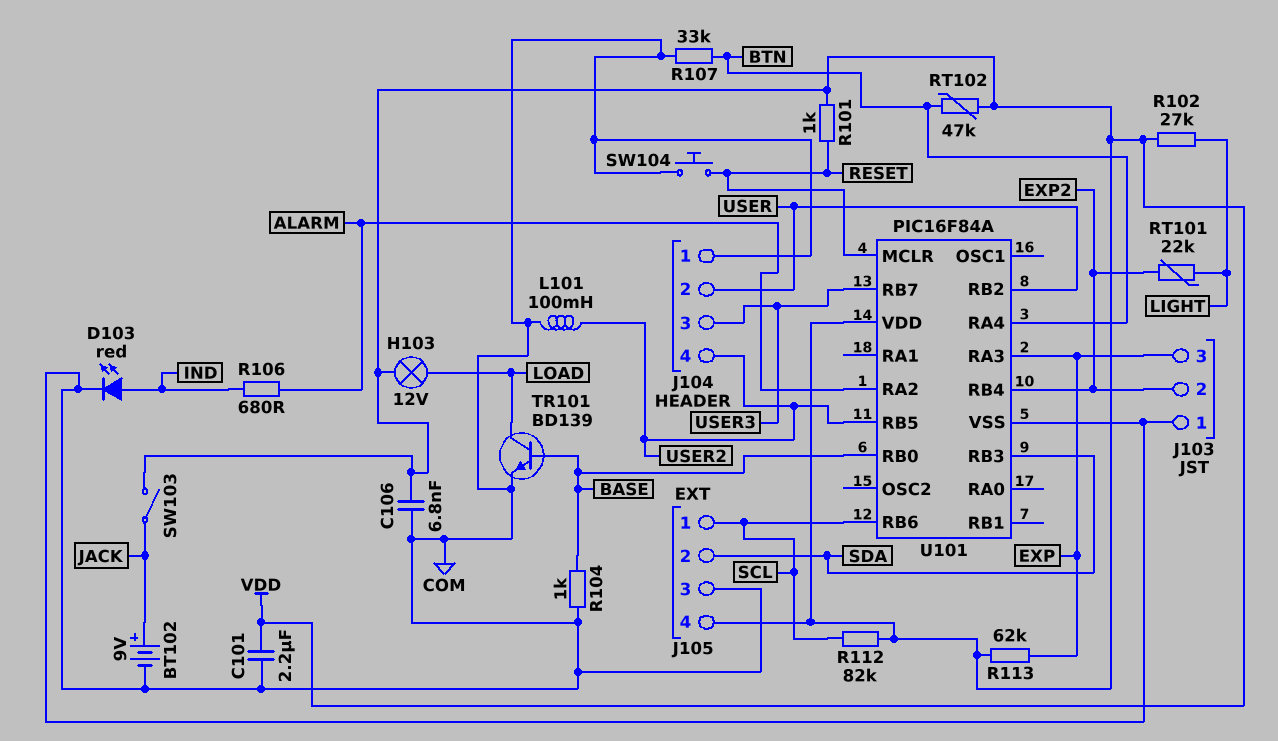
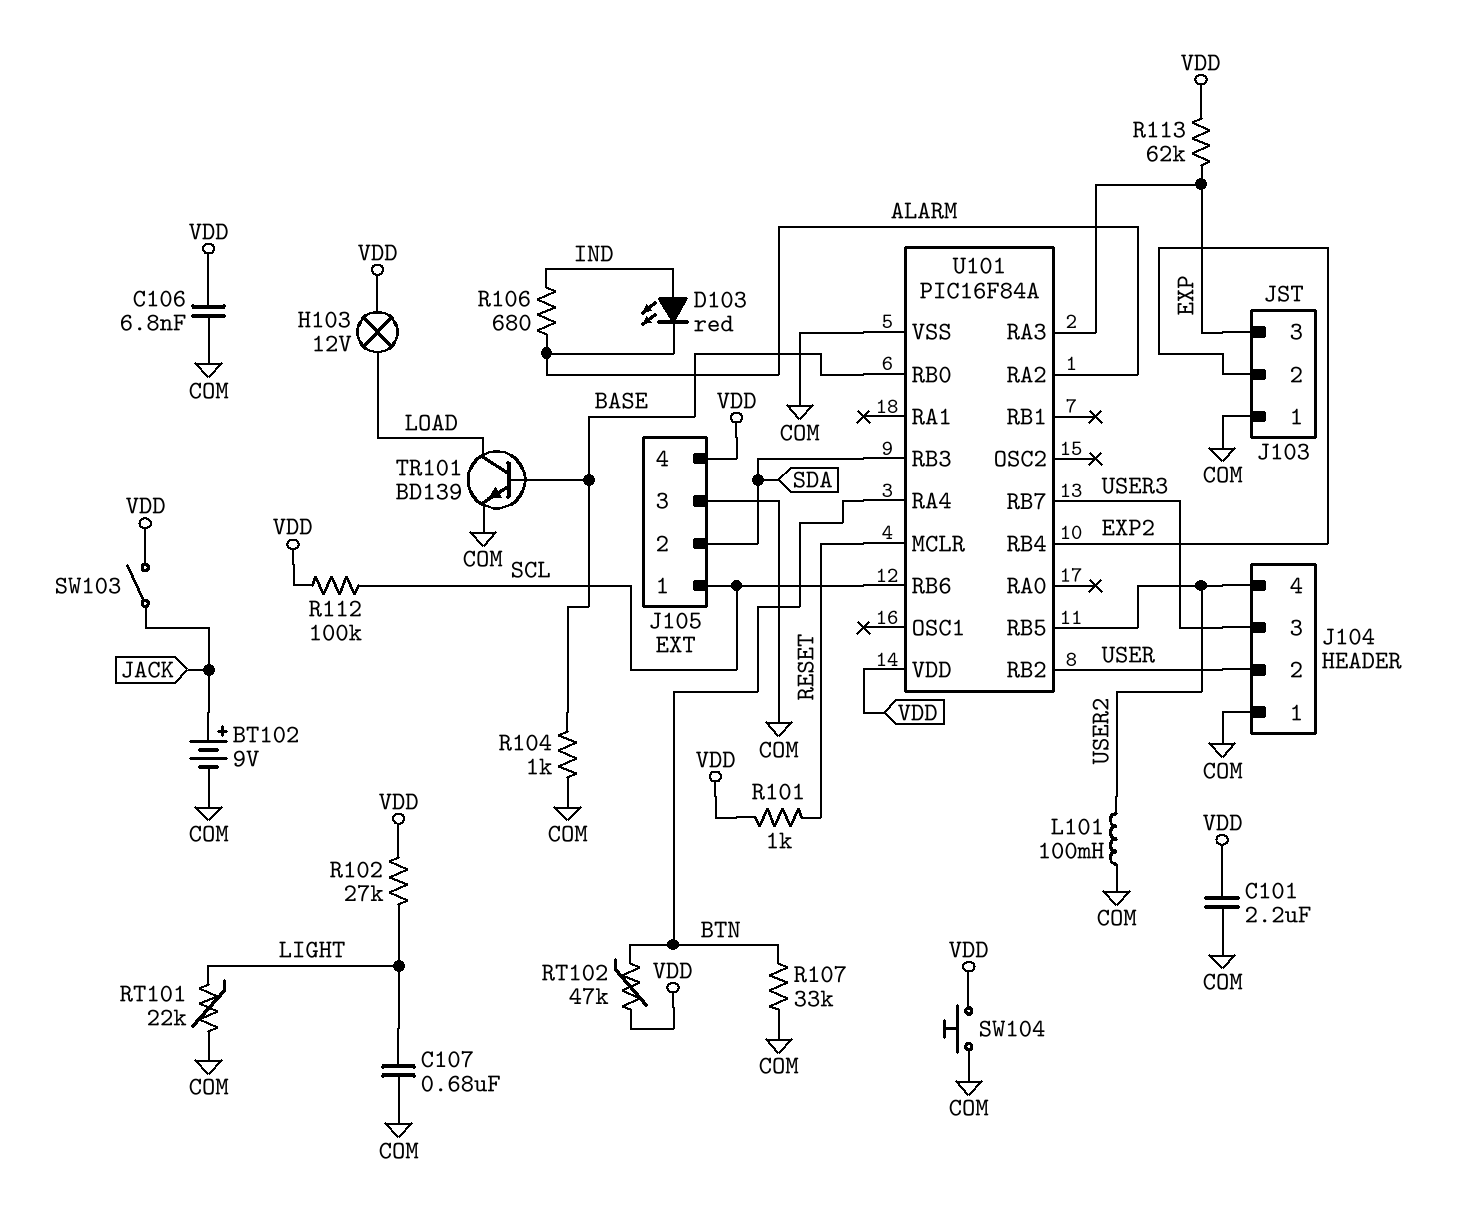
C107: none -> 680nF (COM, LIGHT)
D103: LED red (A IND, K COM) -> LED red (A IND, K ALARM)
R112: 82k (SCL, VDD) -> 100k (SCL, VDD)
RT101: 22k (EXP2, LIGHT) -> 22k (COM, LIGHT)
SW104: button (COM, RESET) -> button (COM, VDD)

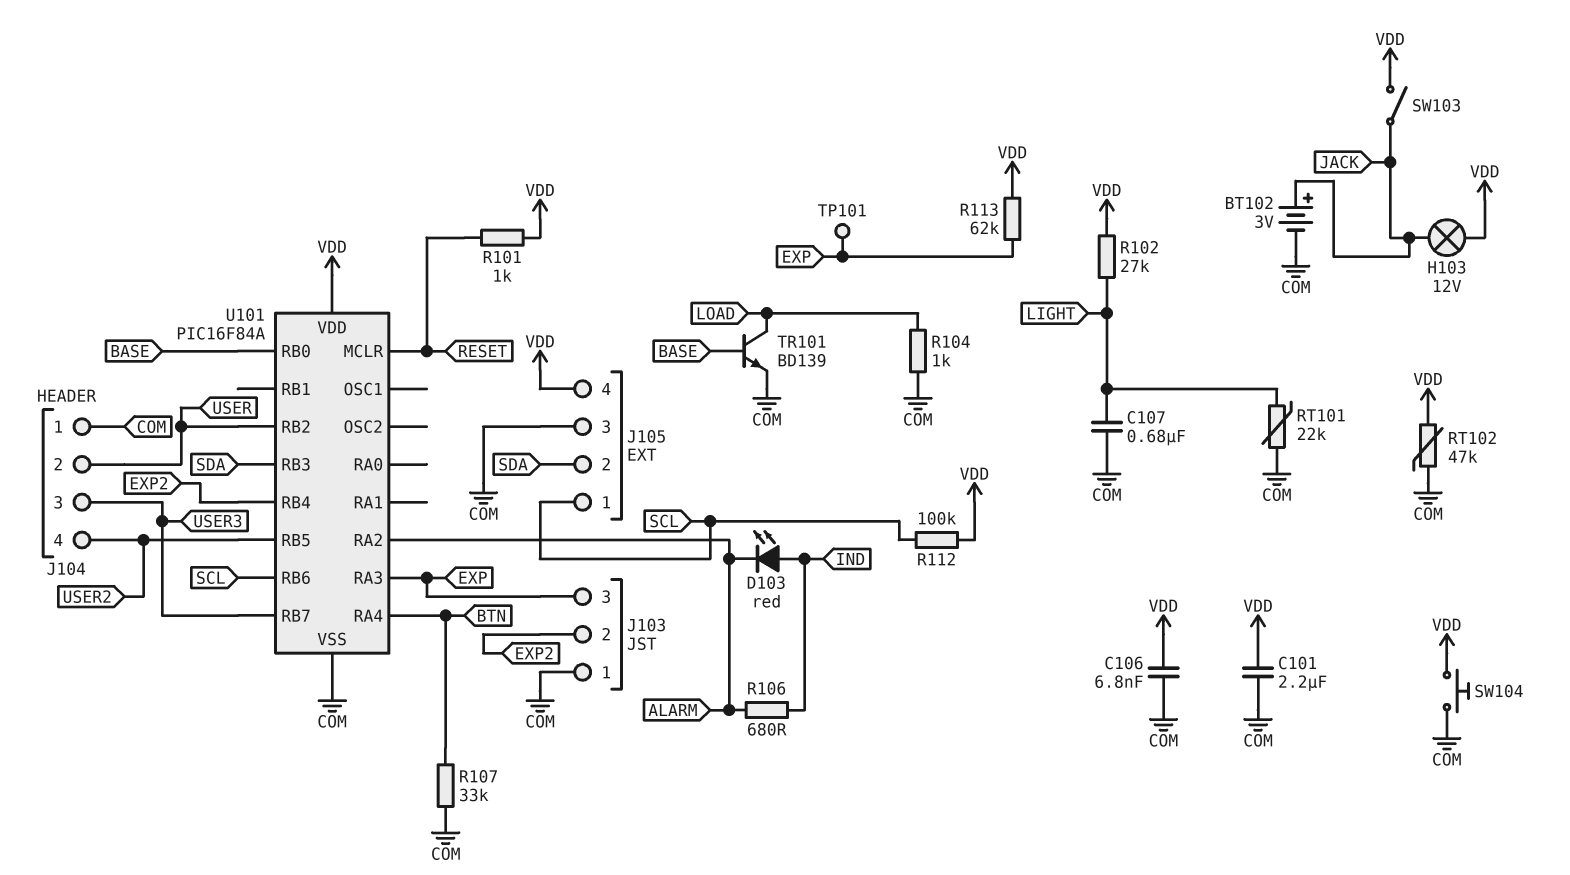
BT102: 9V (plus JACK, minus COM) -> 3V (plus JACK, minus COM)
H103: lamp 12V (LOAD, VDD) -> lamp 12V (JACK, VDD)
L101: 100mH (COM, USER2) -> none
R104: 1k (BASE, COM) -> 1k (COM, LOAD)
RT102: 47k (BTN, VDD) -> 47k (COM, VDD)
TP101: none -> test point (EXP)

